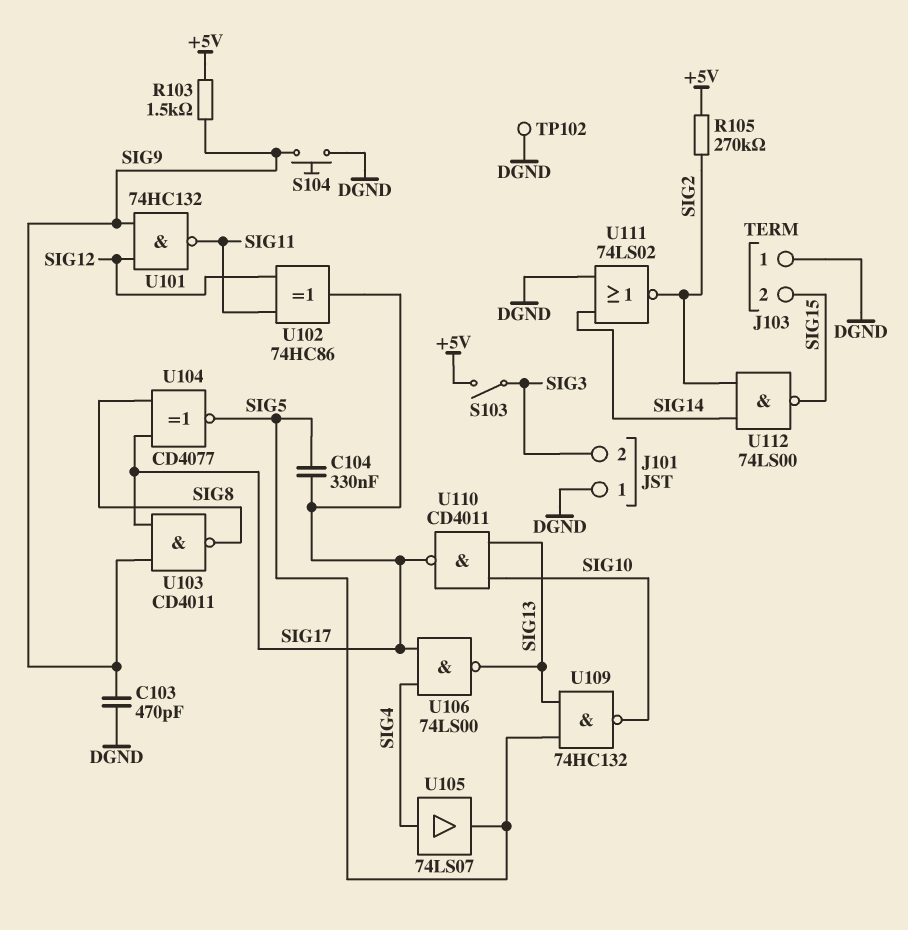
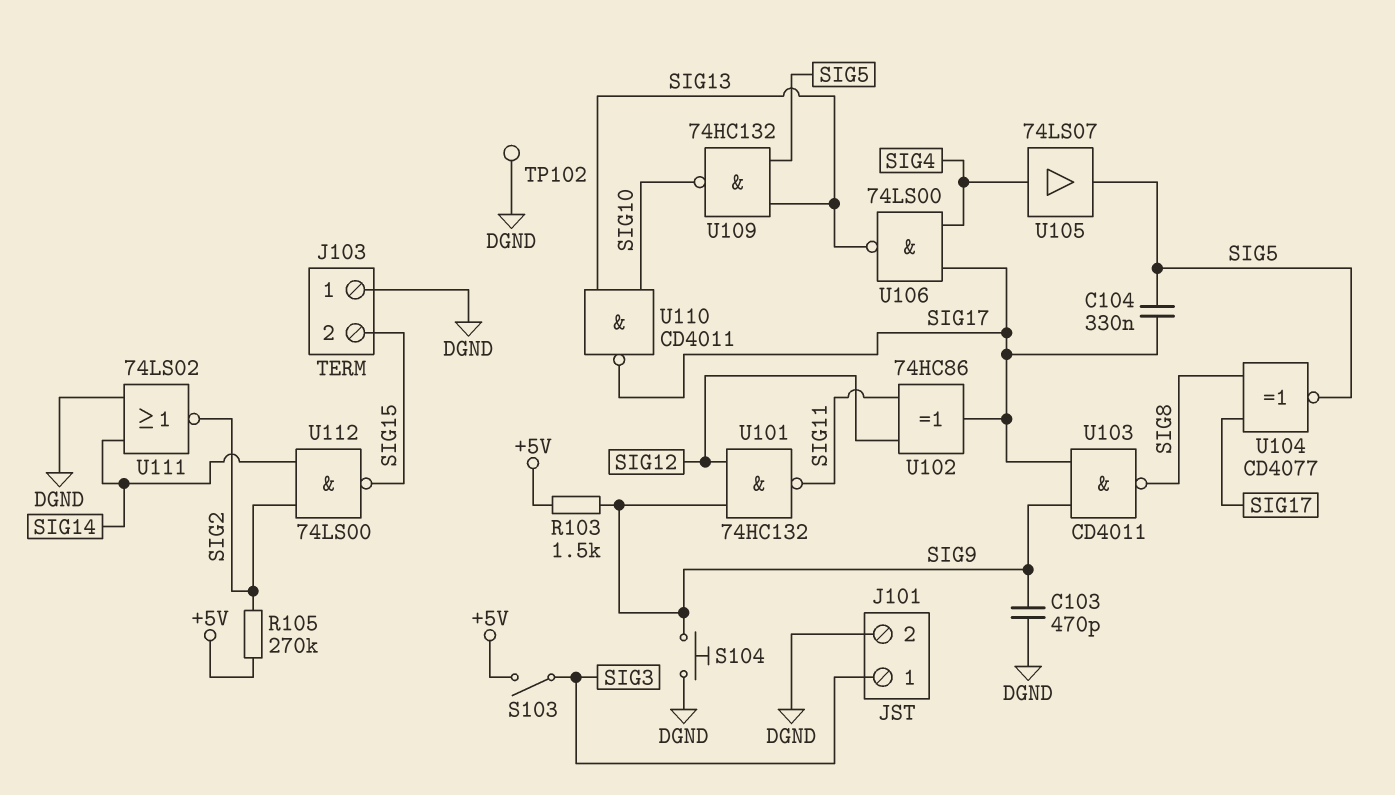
J101 pin 1: DGND -> SIG3
J101 pin 2: SIG3 -> DGND

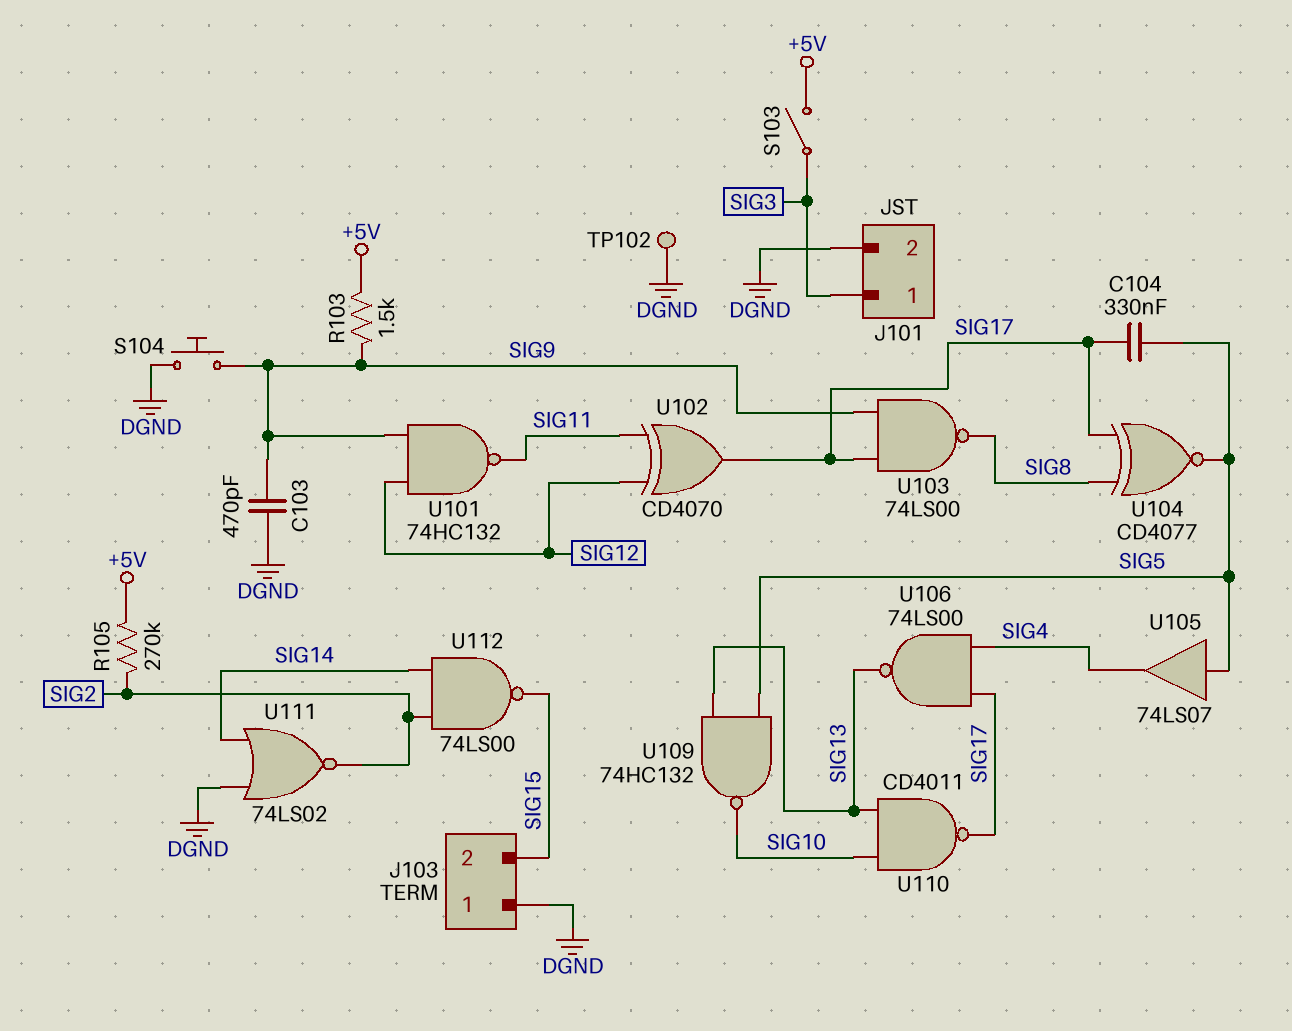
U102: XOR 74HC86 (in SIG11, in SIG12, out SIG17) -> XOR CD4070 (in SIG11, in SIG12, out SIG17)
U103: NAND CD4011 (in SIG9, in SIG17, out SIG8) -> NAND 74LS00 (in SIG9, in SIG17, out SIG8)
U105: buffer 74LS07 (in SIG4, out SIG5) -> buffer 74LS07 (in SIG5, out SIG4)

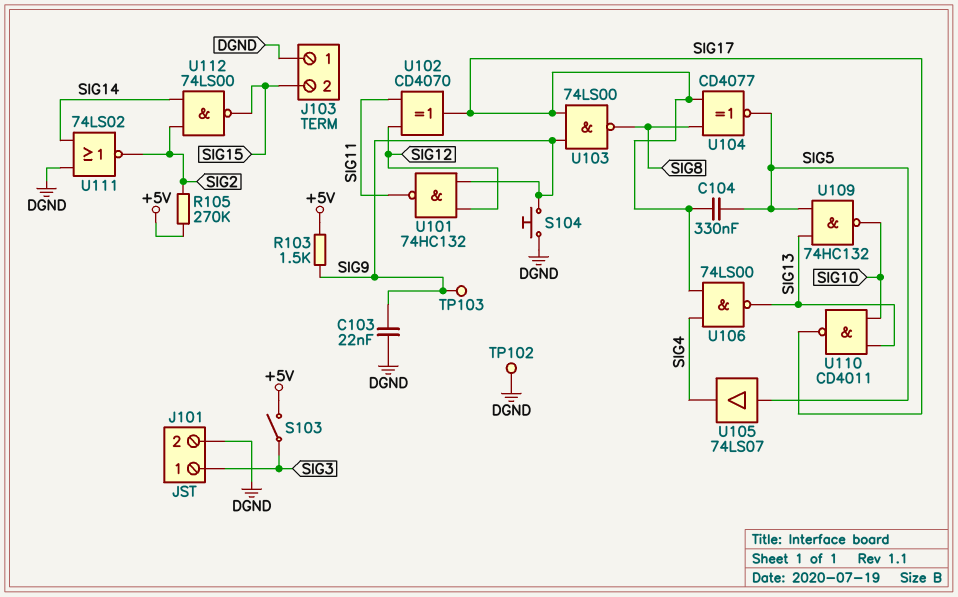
C103: 470pF (DGND, SIG9) -> 22nF (DGND, SIG9)
TP103: none -> test point (SIG9)

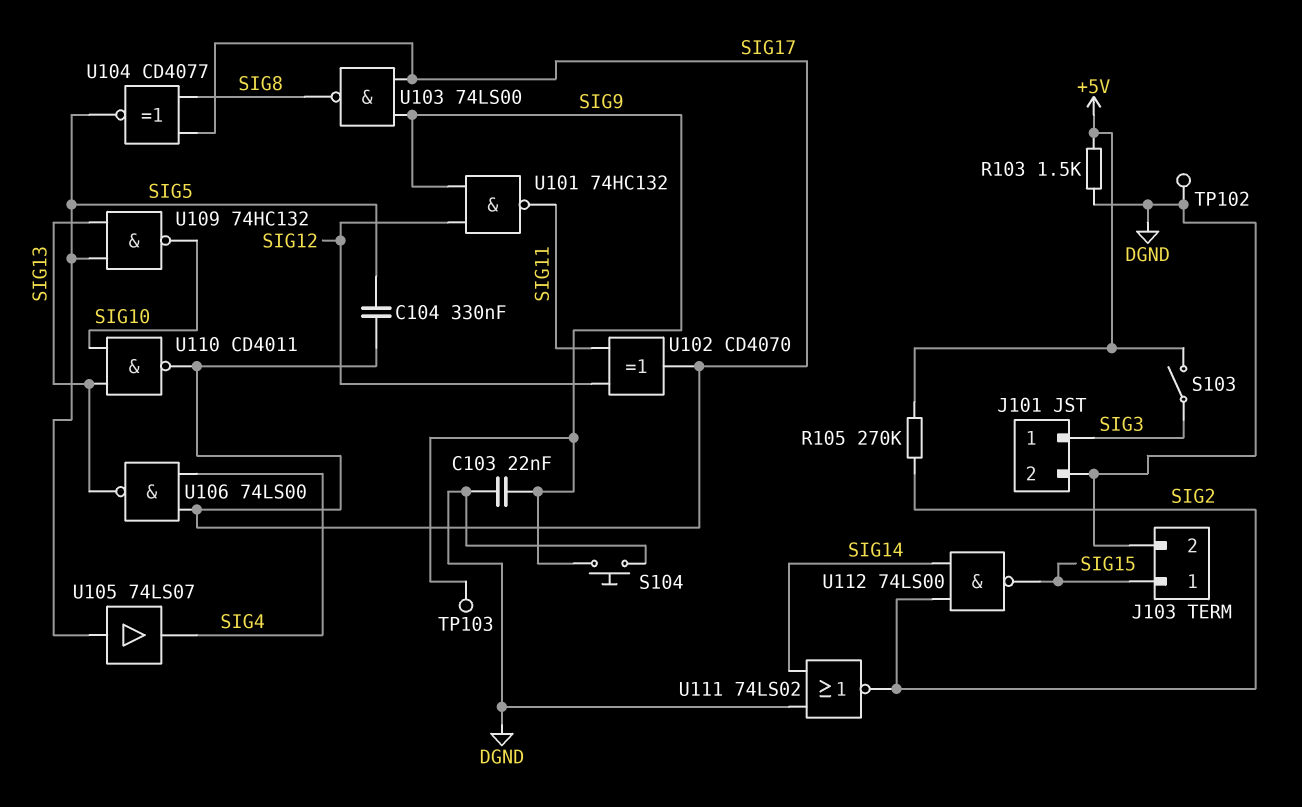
J103 pin 1: DGND -> SIG15
J103 pin 2: SIG15 -> DGND
R103: 1.5k (+5V, SIG9) -> 1.5k (+5V, DGND)

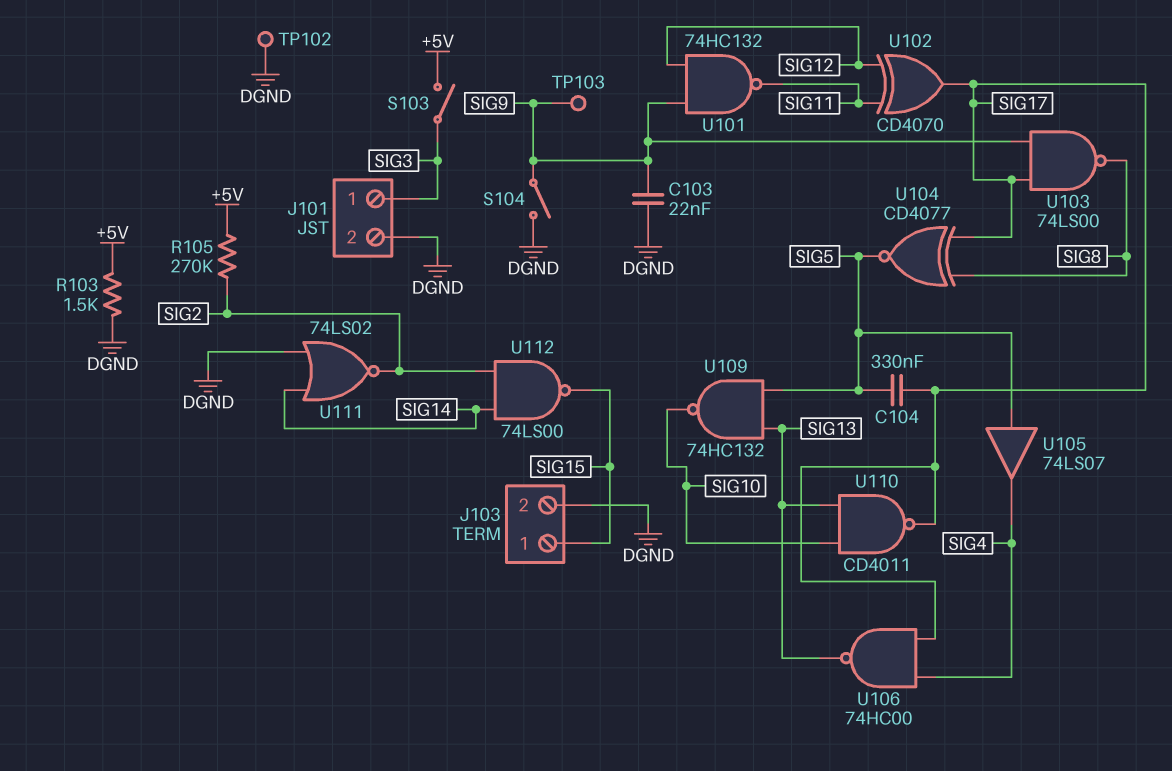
S104: button (DGND, SIG9) -> switch (DGND, SIG9)
U106: NAND 74LS00 (in SIG4, in SIG17, out SIG13) -> NAND 74HC00 (in SIG4, in SIG17, out SIG13)

